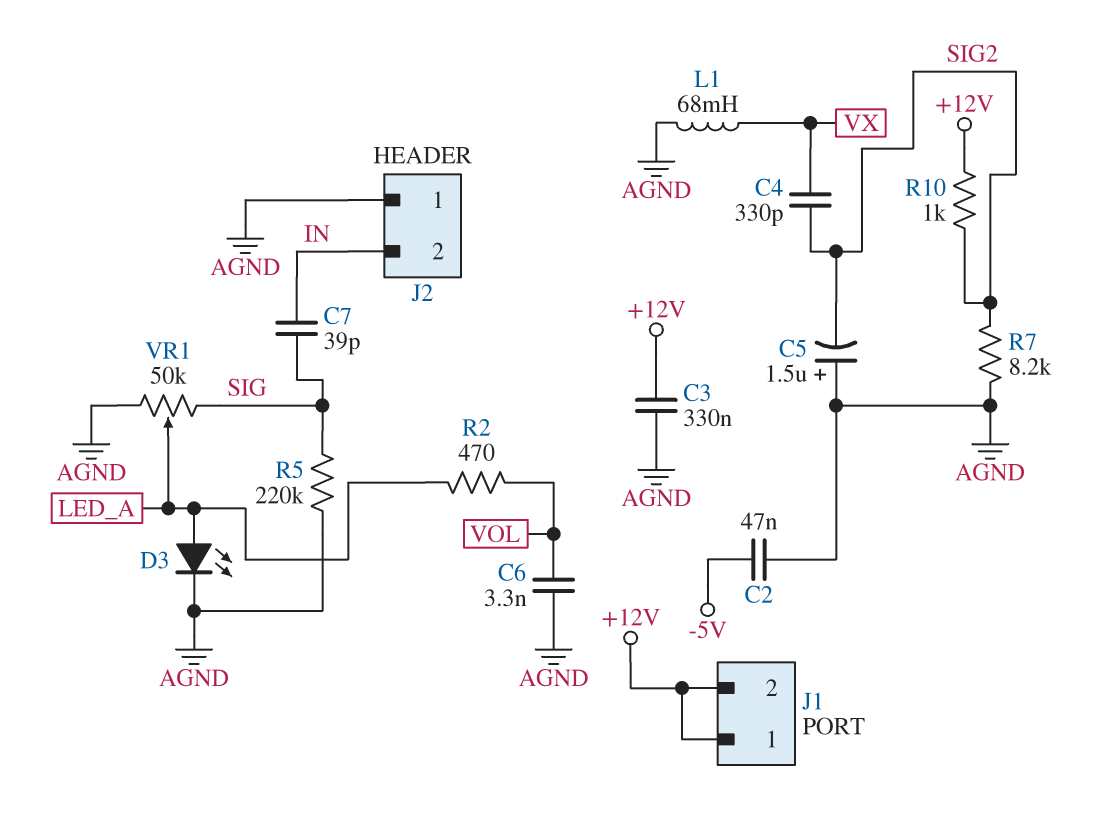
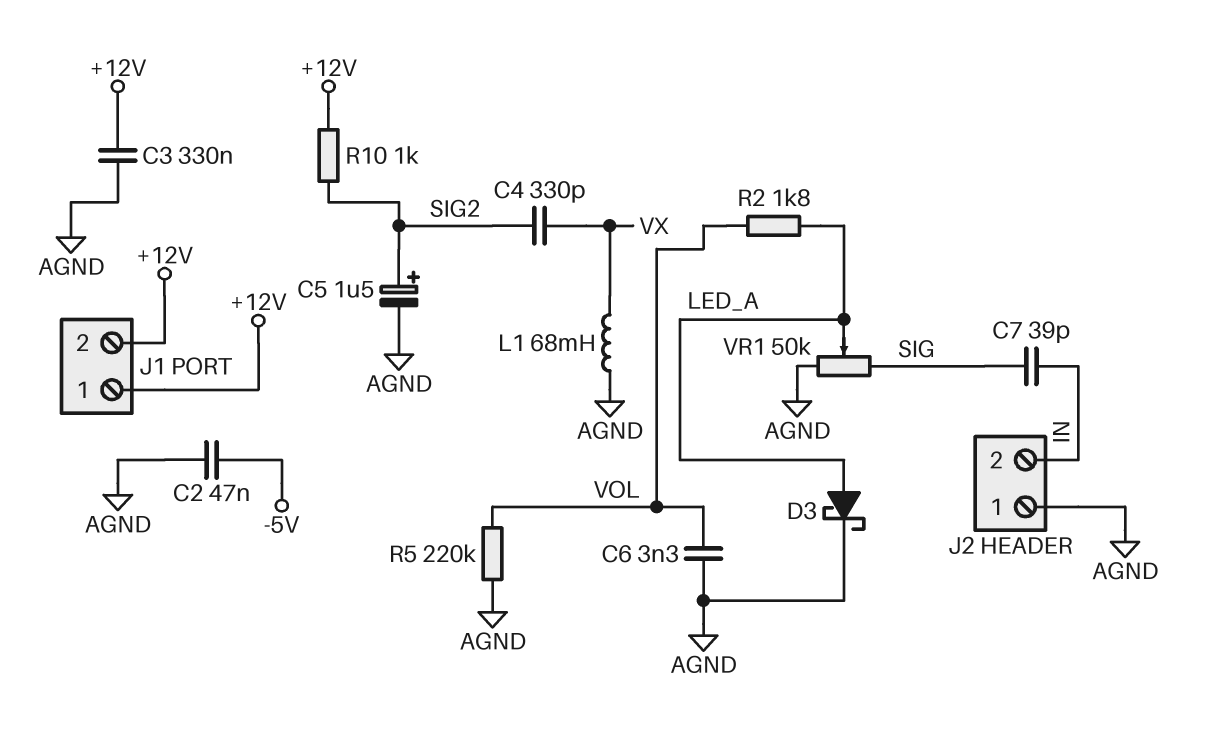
C5: 1.5uF (plus AGND, minus SIG2) -> 1.5uF (plus SIG2, minus AGND)
D3: LED (A LED_A, K AGND) -> schottky (A LED_A, K AGND)
R2: 470 (LED_A, VOL) -> 1.8k (LED_A, VOL)
R5: 220k (AGND, SIG) -> 220k (AGND, VOL)
R7: 8.2k (AGND, SIG2) -> none

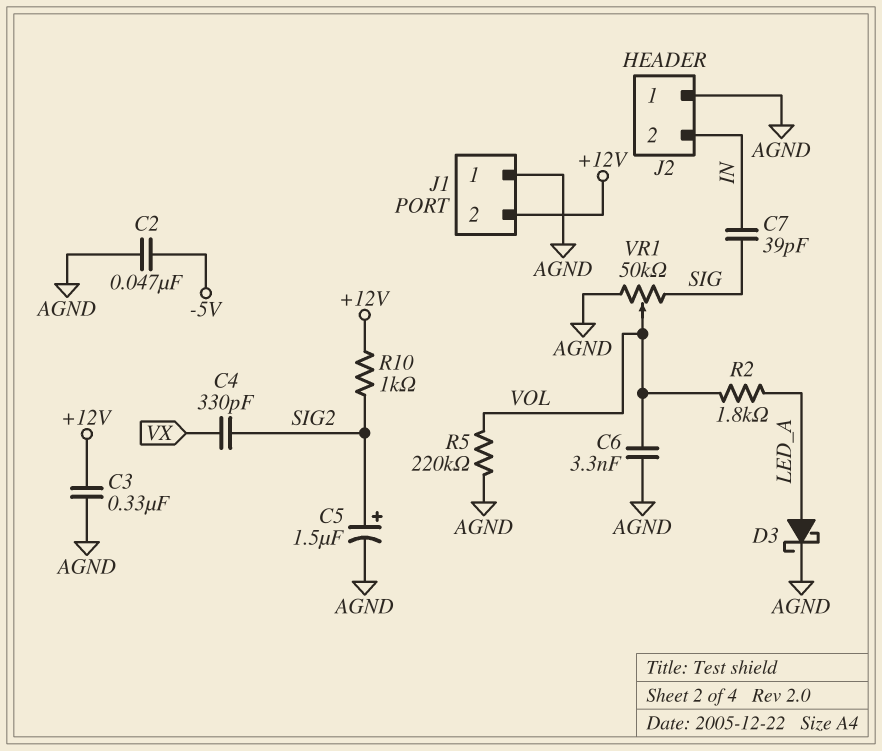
J1 pin 1: +12V -> AGND
L1: 68mH (AGND, VX) -> none
VR1: 50k (AGND, SIG, wiper LED_A) -> 50k (AGND, SIG, wiper VOL)

